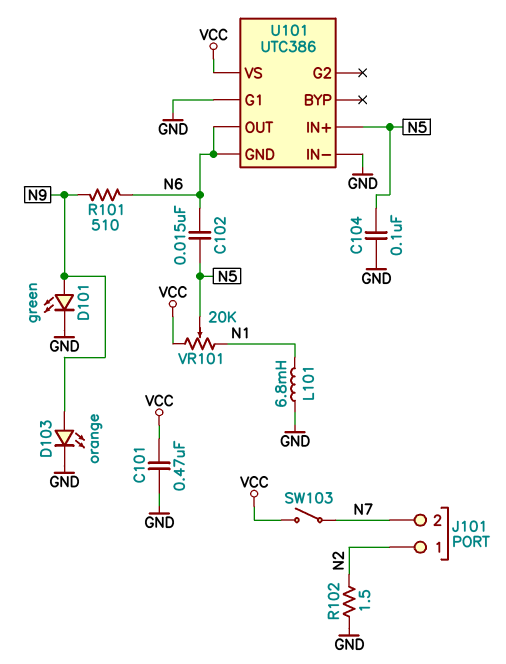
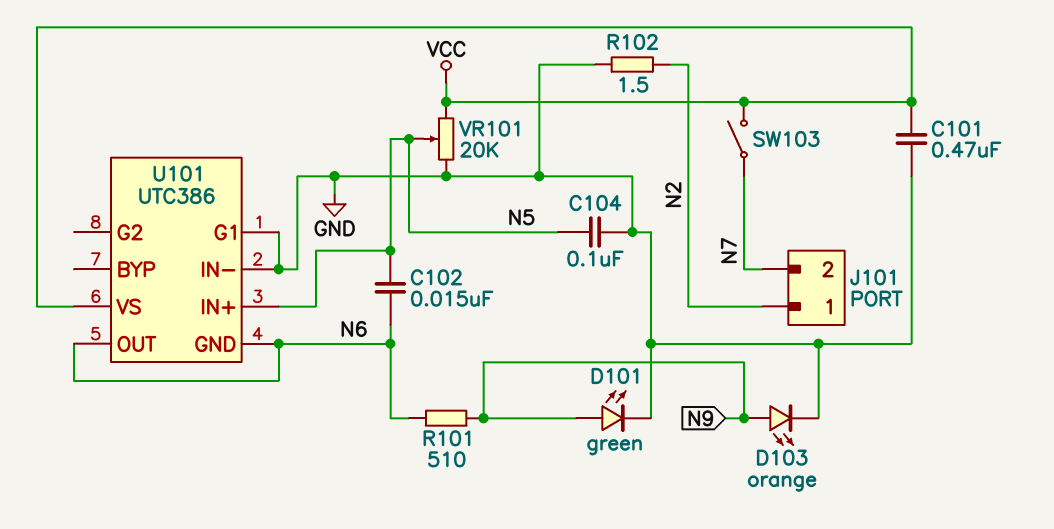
L101: 6.8mH (GND, N1) -> none
VR101: 20k (N1, VCC, wiper N5) -> 20k (GND, VCC, wiper N5)

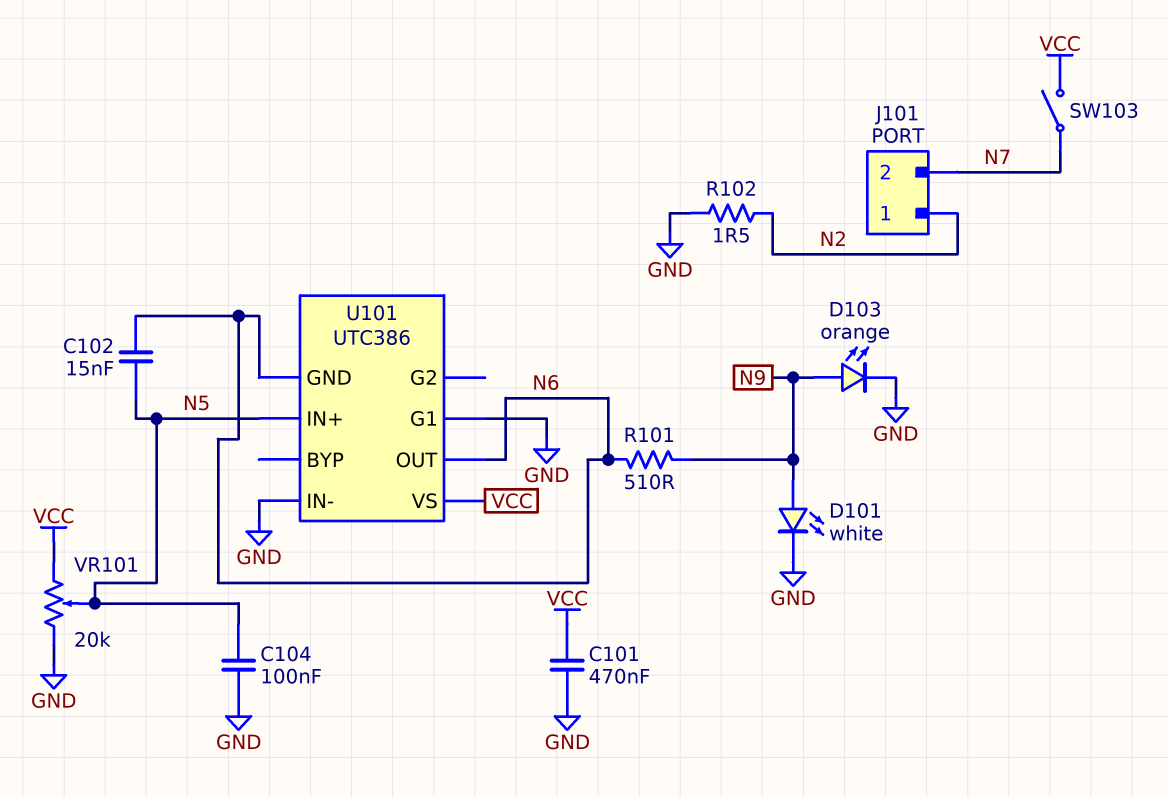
D101: LED green (A N9, K GND) -> LED white (A N9, K GND)

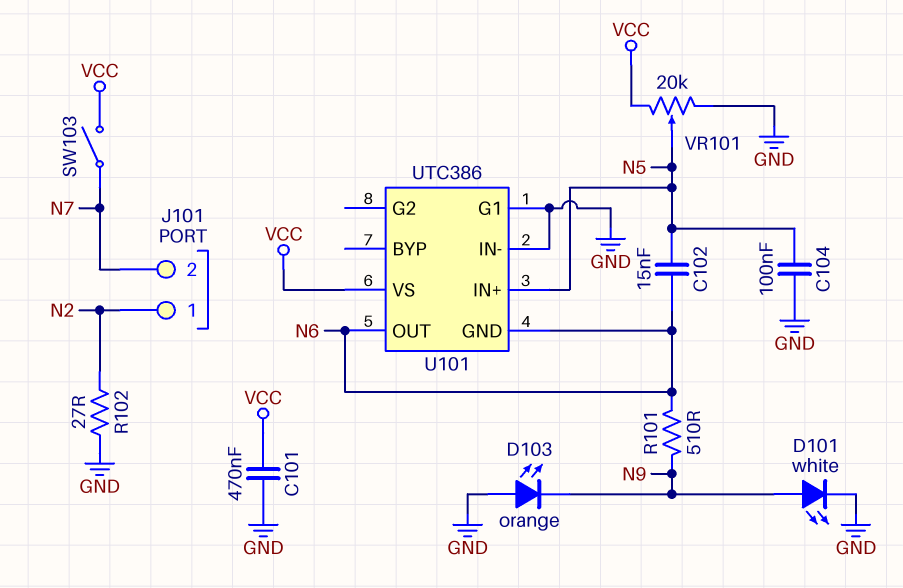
D103: LED orange (A N9, K GND) -> LED orange (A GND, K N9)
R102: 1.5 (GND, N2) -> 27 (GND, N2)

